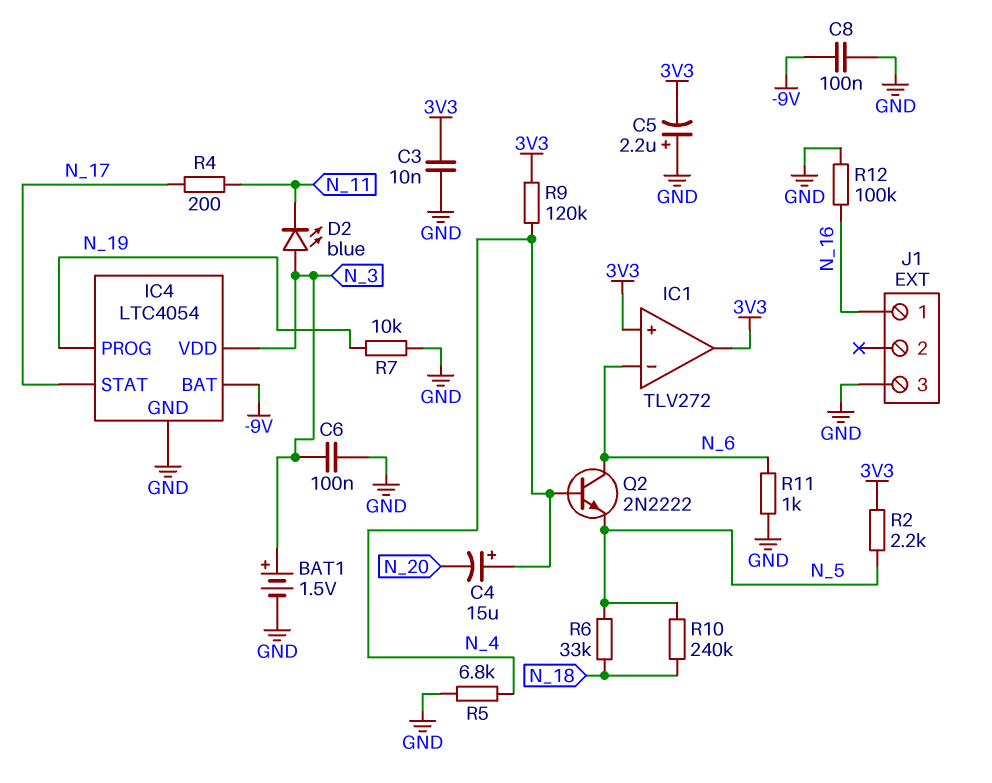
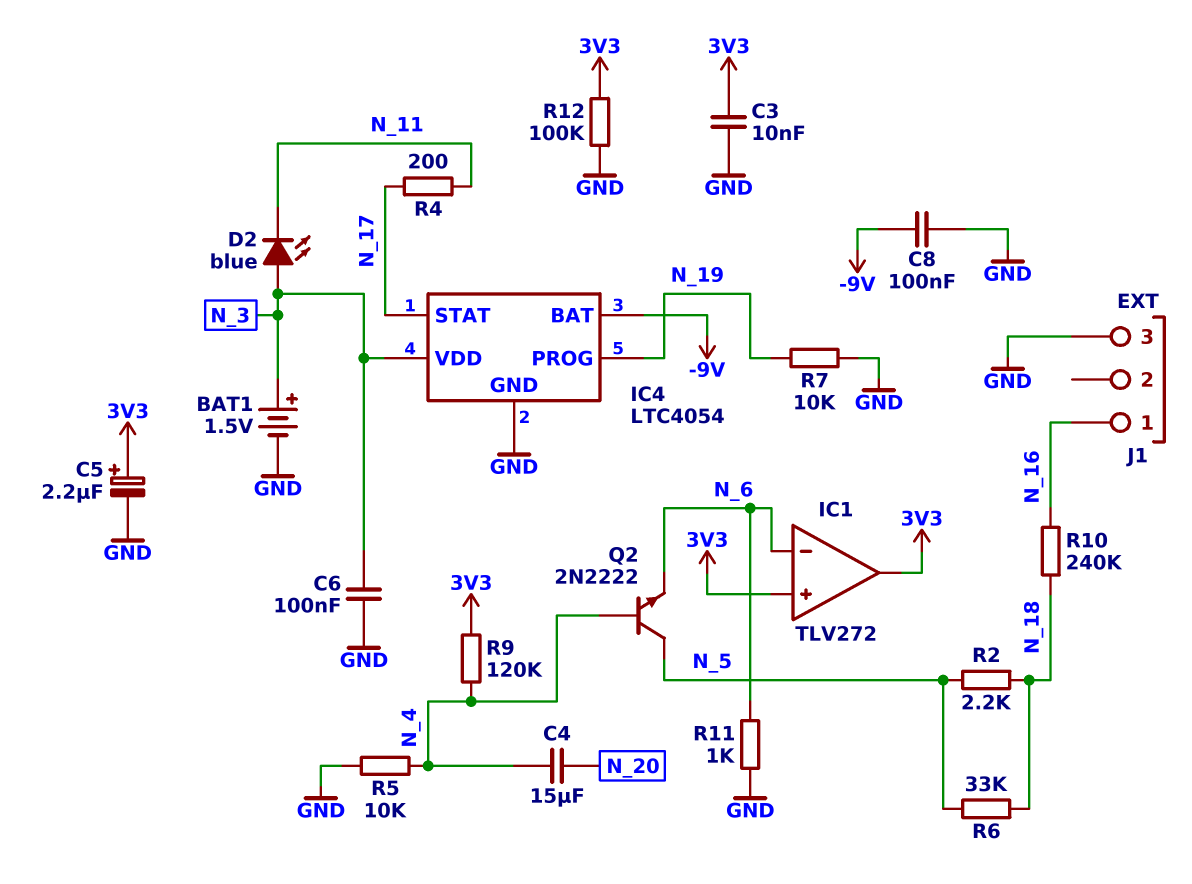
C4: 15uF (plus N_4, minus N_20) -> 15uF (N_4, N_20)
C5: 2.2uF (plus GND, minus 3V3) -> 2.2uF (plus 3V3, minus GND)
Q2: NPN 2N2222 (B N_4, C N_6, E N_5) -> NPN 2N2222 (B N_4, C N_5, E N_6)
R2: 2.2k (3V3, N_5) -> 2.2k (N_5, N_18)
R5: 6.8k (GND, N_4) -> 10k (GND, N_4)
R10: 240k (N_5, N_18) -> 240k (N_16, N_18)
R12: 100k (GND, N_16) -> 100k (3V3, GND)

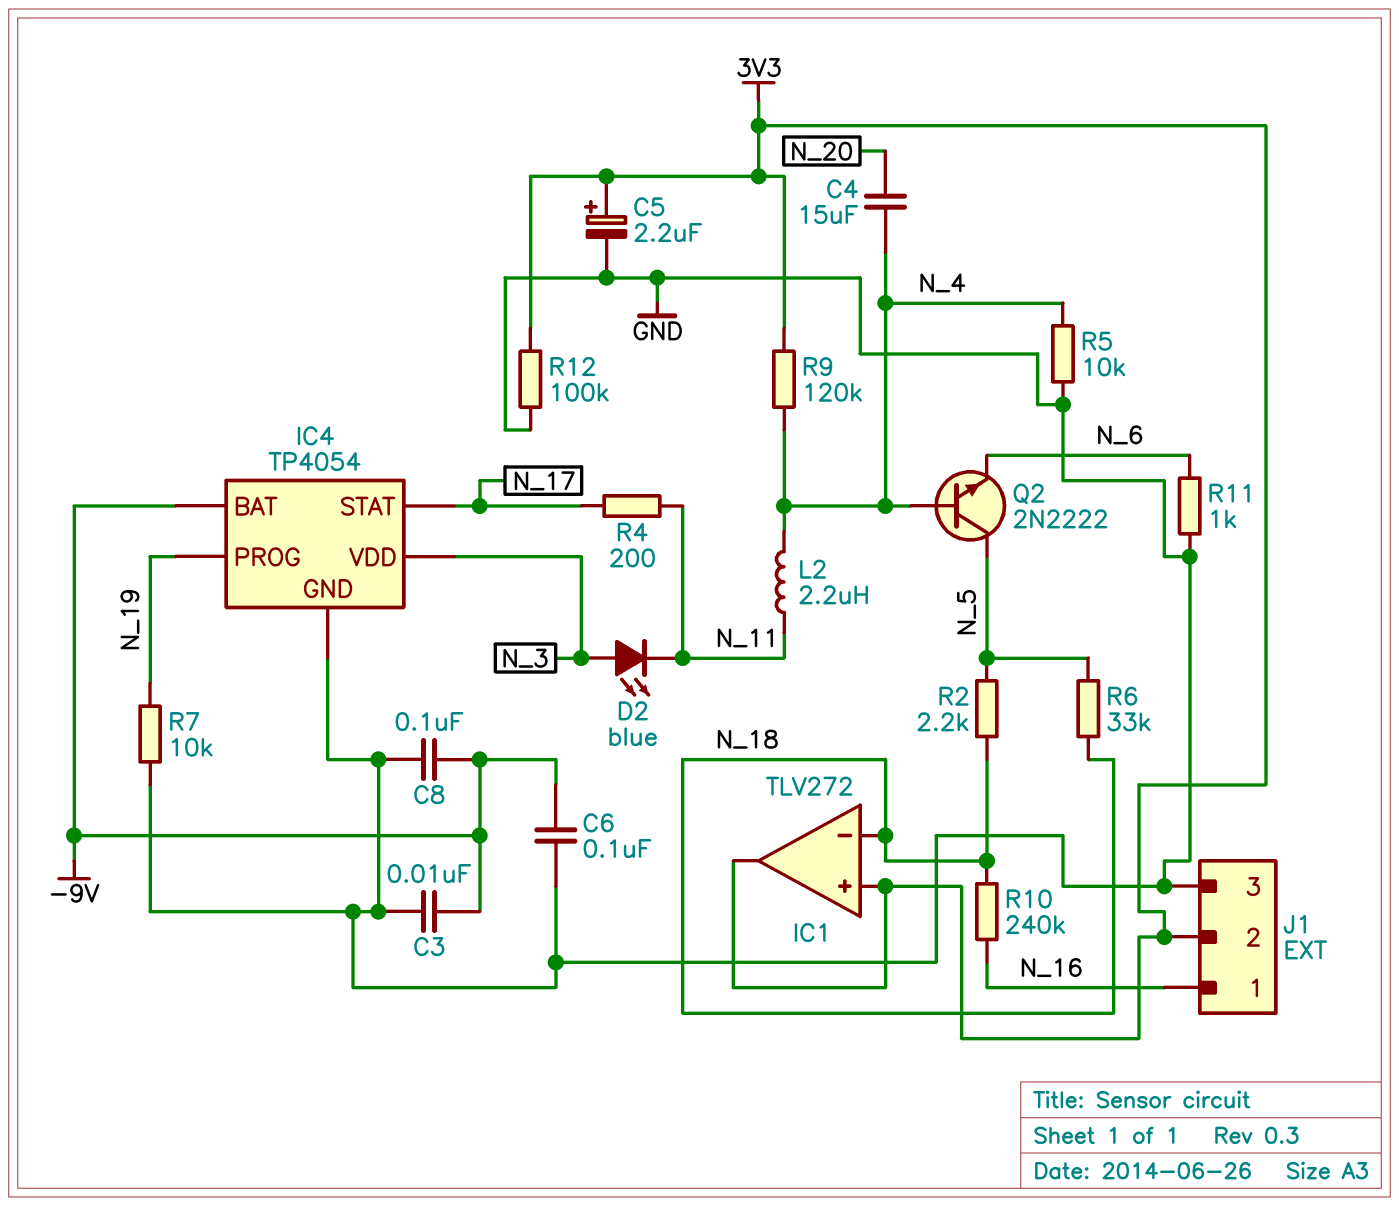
BAT1: 1.5V (plus N_3, minus GND) -> none
C3: 10nF (3V3, GND) -> 10nF (-9V, GND)
C6: 100nF (GND, N_3) -> 100nF (-9V, GND)
IC1 pin in-: N_6 -> N_18
IC4: LTC4054 -> TP4054
J1 pin 2: none -> 3V3
L2: none -> 2.2uH (N_4, N_11)

